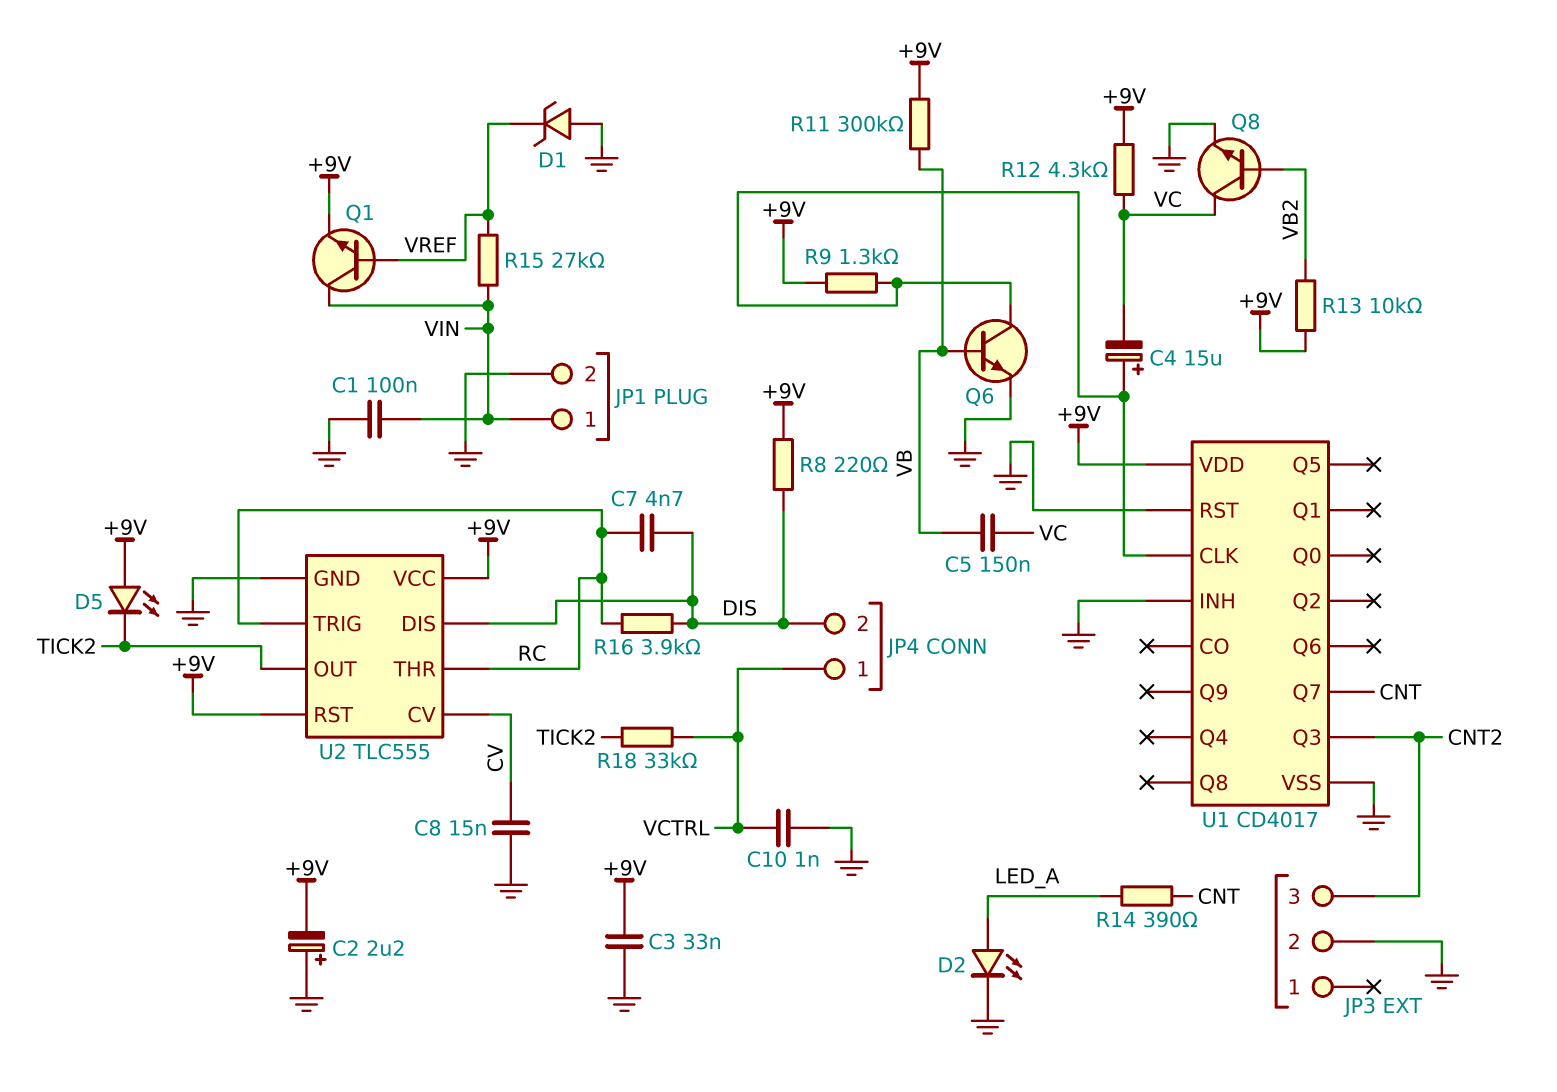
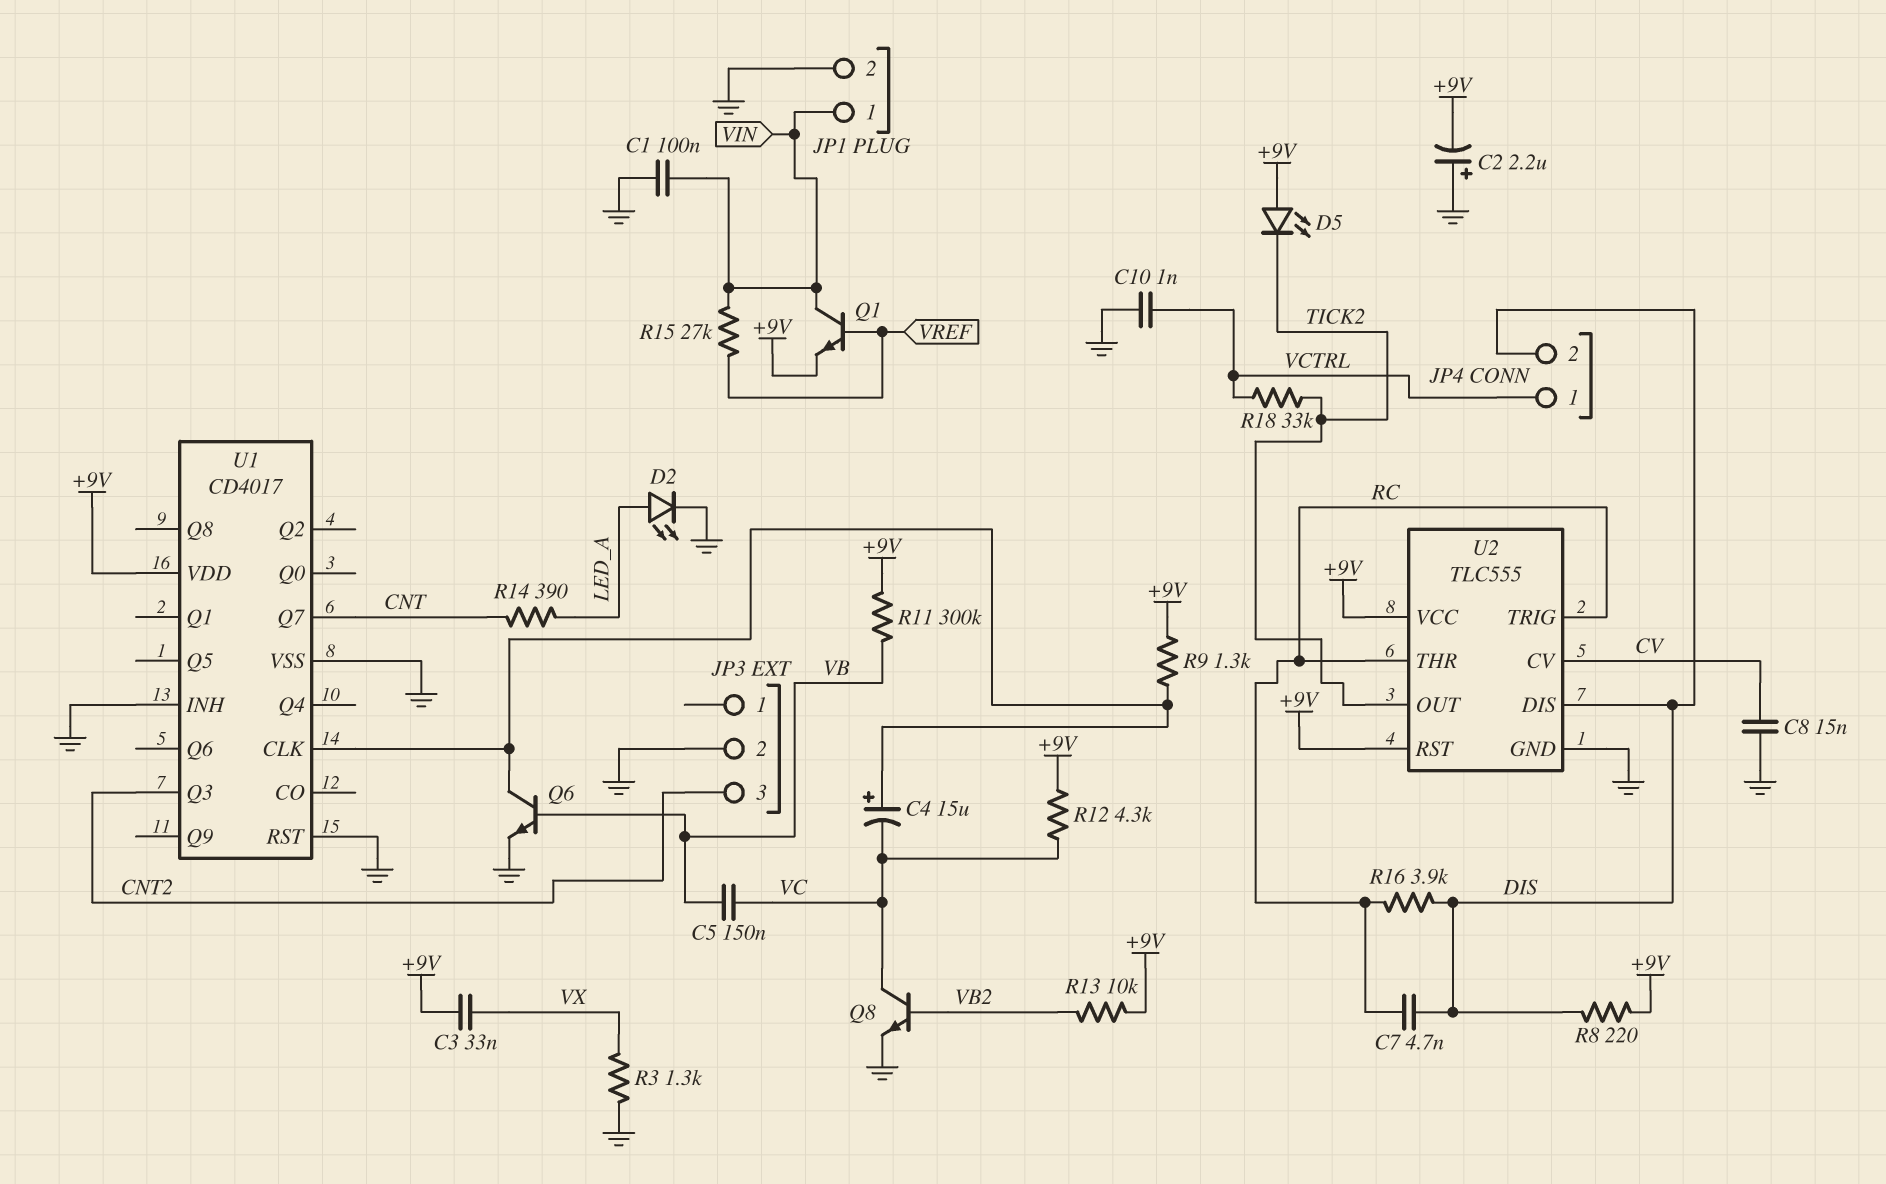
C3: 33nF (+9V, GND) -> 33nF (+9V, VX)
D1: zener (A GND, K VREF) -> none
R3: none -> 1.3k (GND, VX)

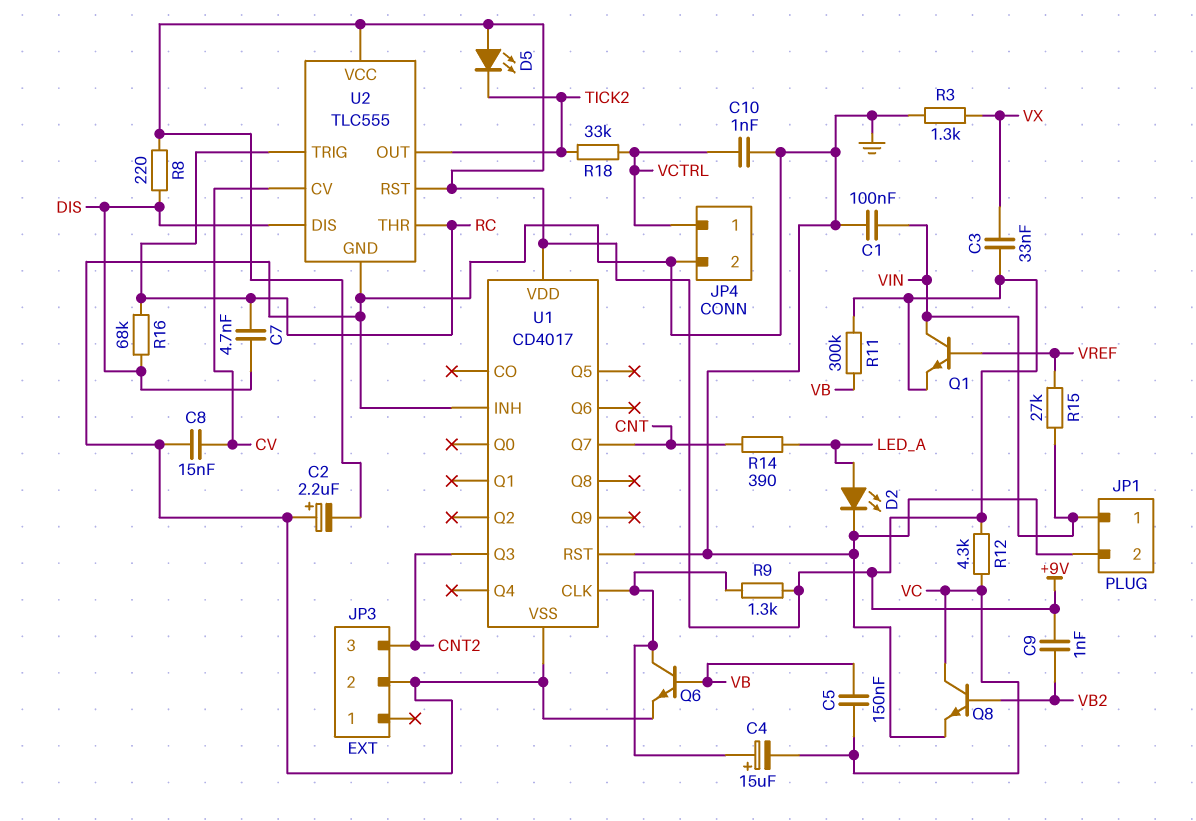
C9: none -> 1nF (+9V, VB2)
JP4 pin 2: DIS -> GND
R13: 10k (+9V, VB2) -> none
R16: 3.9k (DIS, RC) -> 68k (DIS, RC)

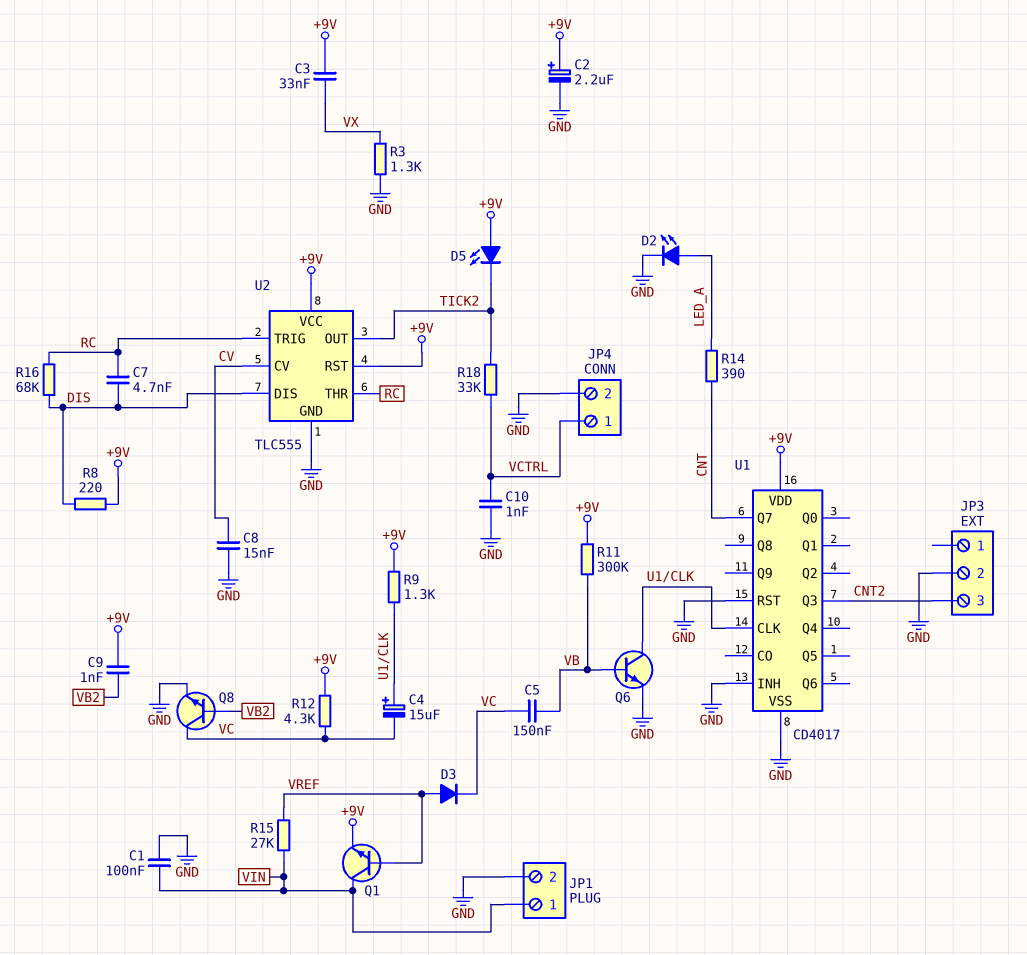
C2: 2.2uF (plus GND, minus +9V) -> 2.2uF (plus +9V, minus GND)
D3: none -> diode (A VREF, K VC)

